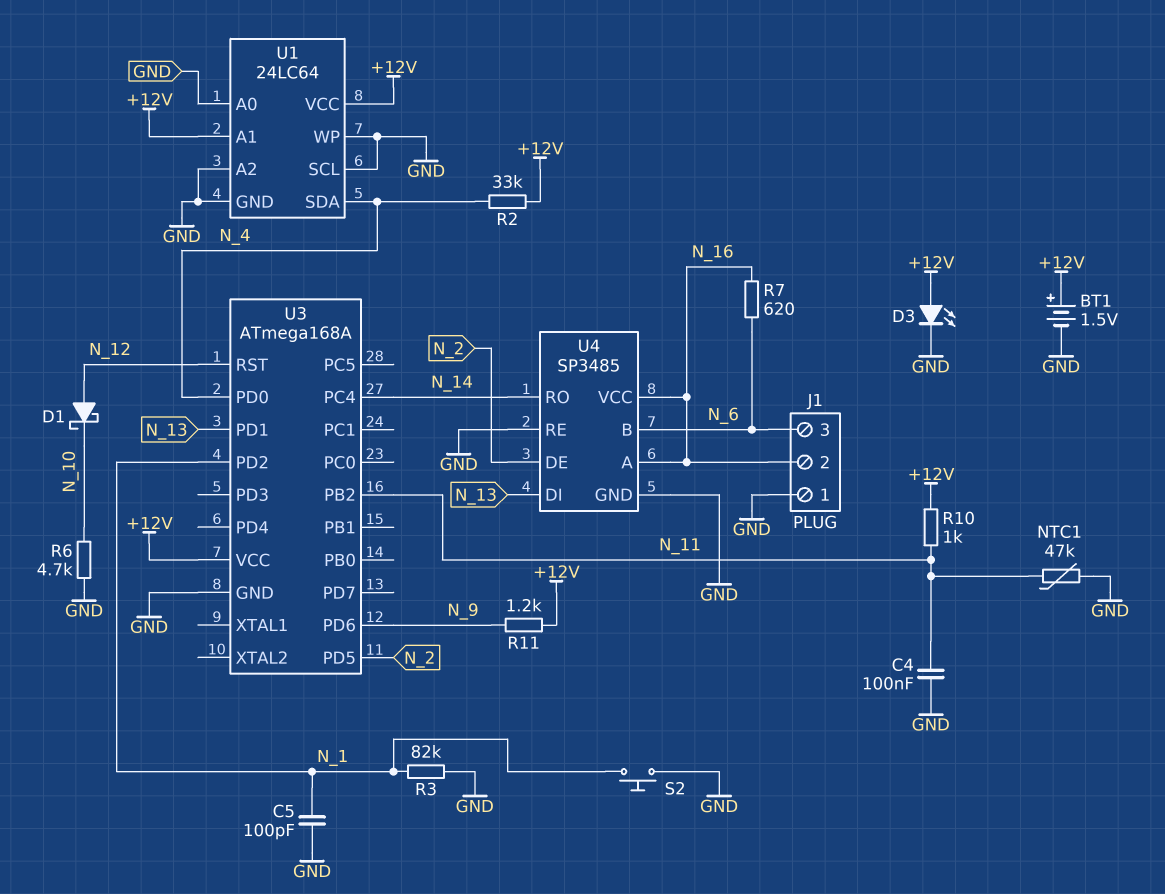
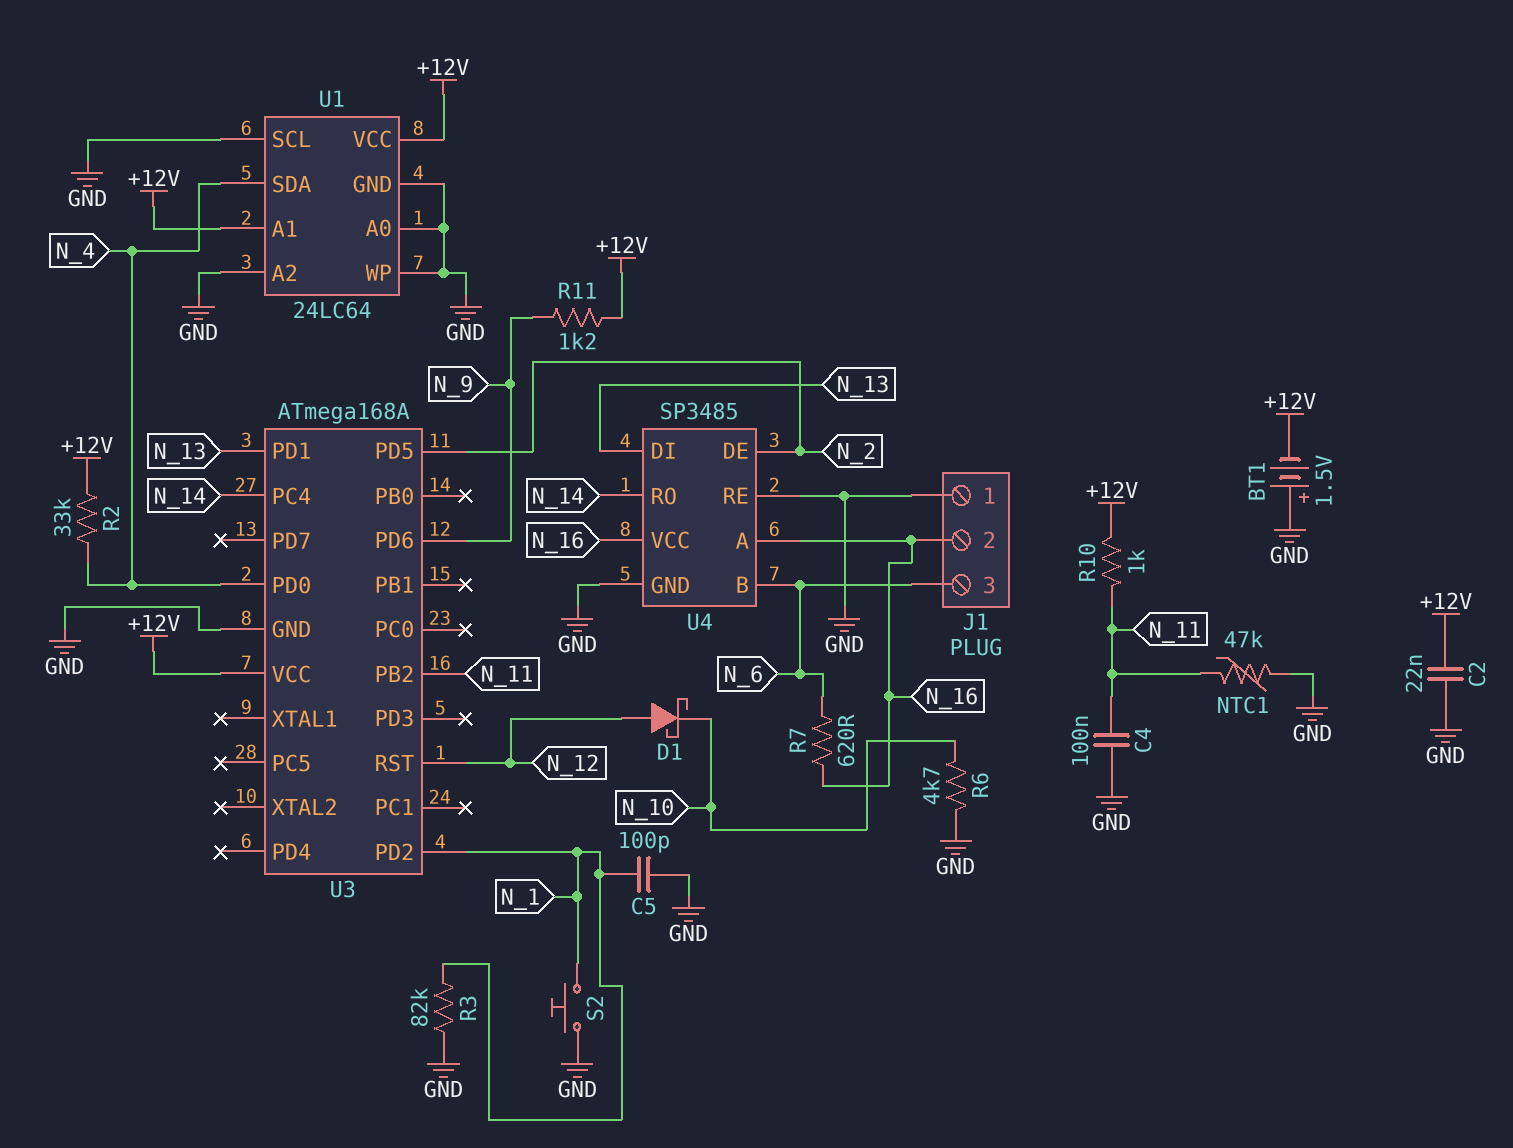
BT1: 1.5V (plus +12V, minus GND) -> 1.5V (plus GND, minus +12V)
C2: none -> 22nF (+12V, GND)
D3: LED (A +12V, K GND) -> none

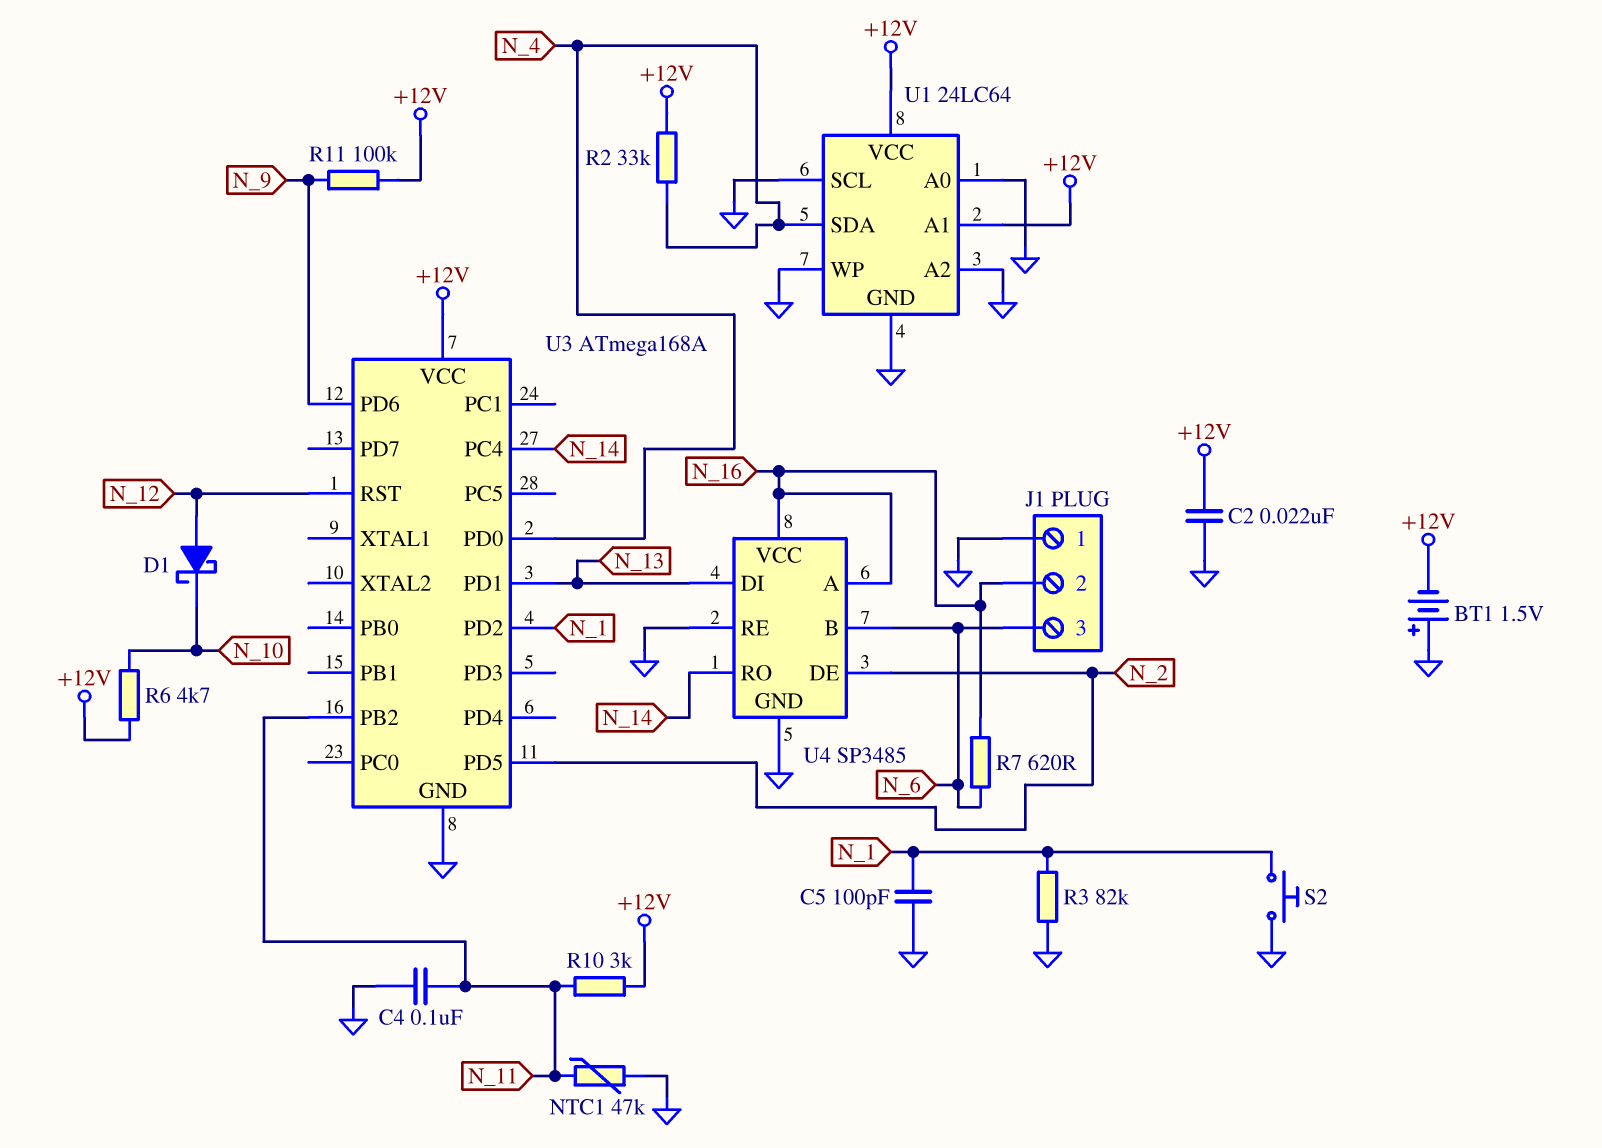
R6: 4.7k (GND, N_10) -> 4.7k (+12V, N_10)
R10: 1k (+12V, N_11) -> 3k (+12V, N_11)
R11: 1.2k (+12V, N_9) -> 100k (+12V, N_9)

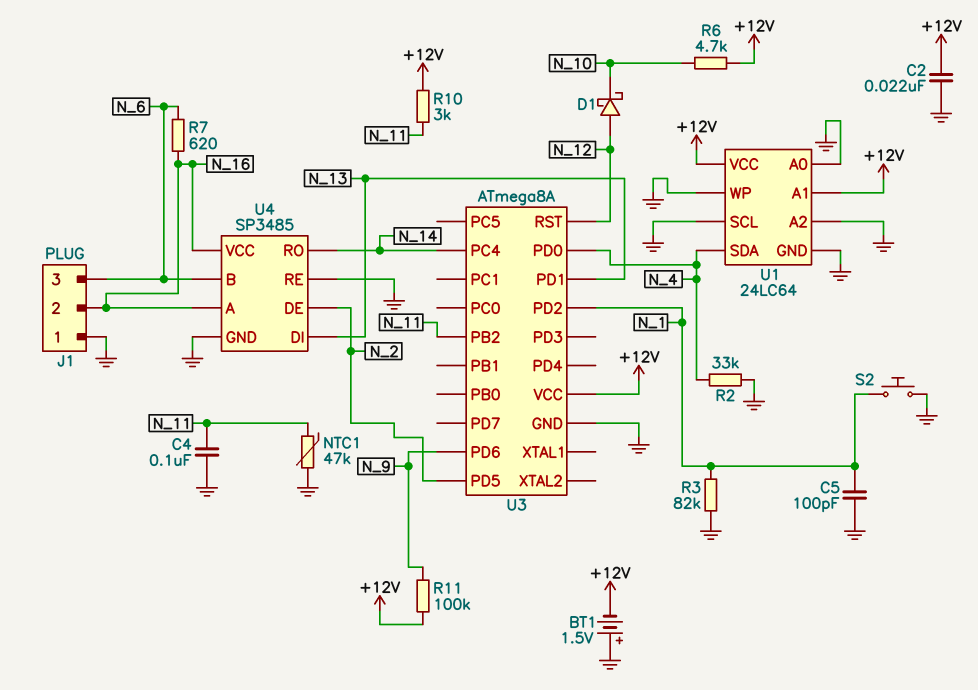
R2: 33k (+12V, N_4) -> 33k (GND, N_4)
U3: ATmega168A -> ATmega8A

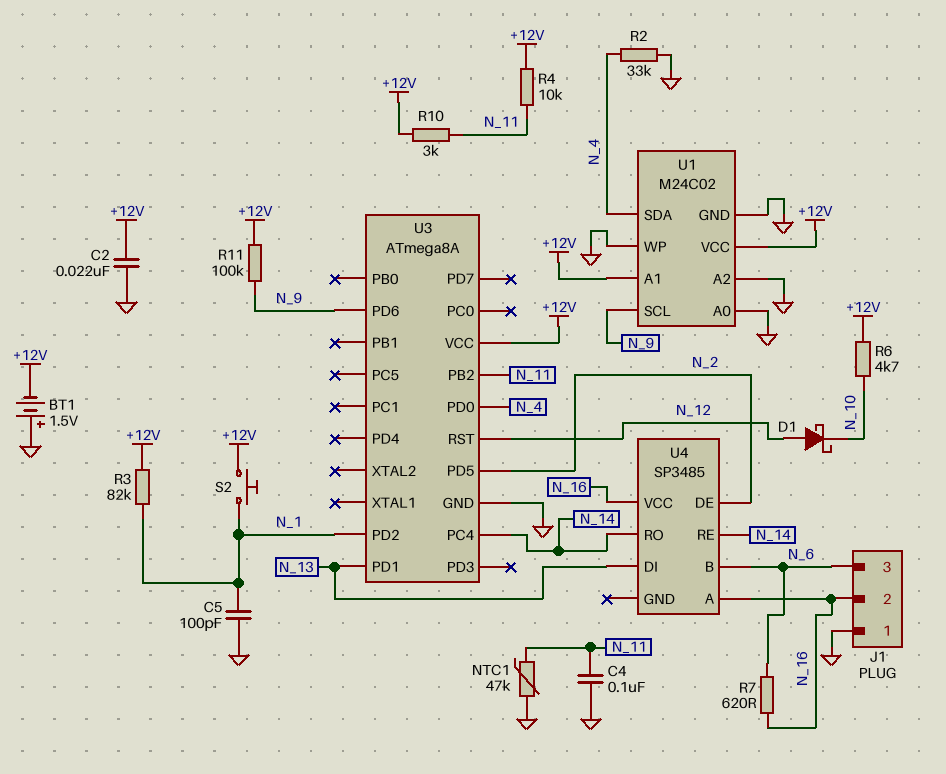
R3: 82k (GND, N_1) -> 82k (+12V, N_1)
R4: none -> 10k (+12V, N_11)
S2: button (GND, N_1) -> button (+12V, N_1)
U1: 24LC64 -> M24C02
U1 pin SCL: GND -> N_9
U4 pin GND: GND -> none
U4 pin RE: GND -> N_14

